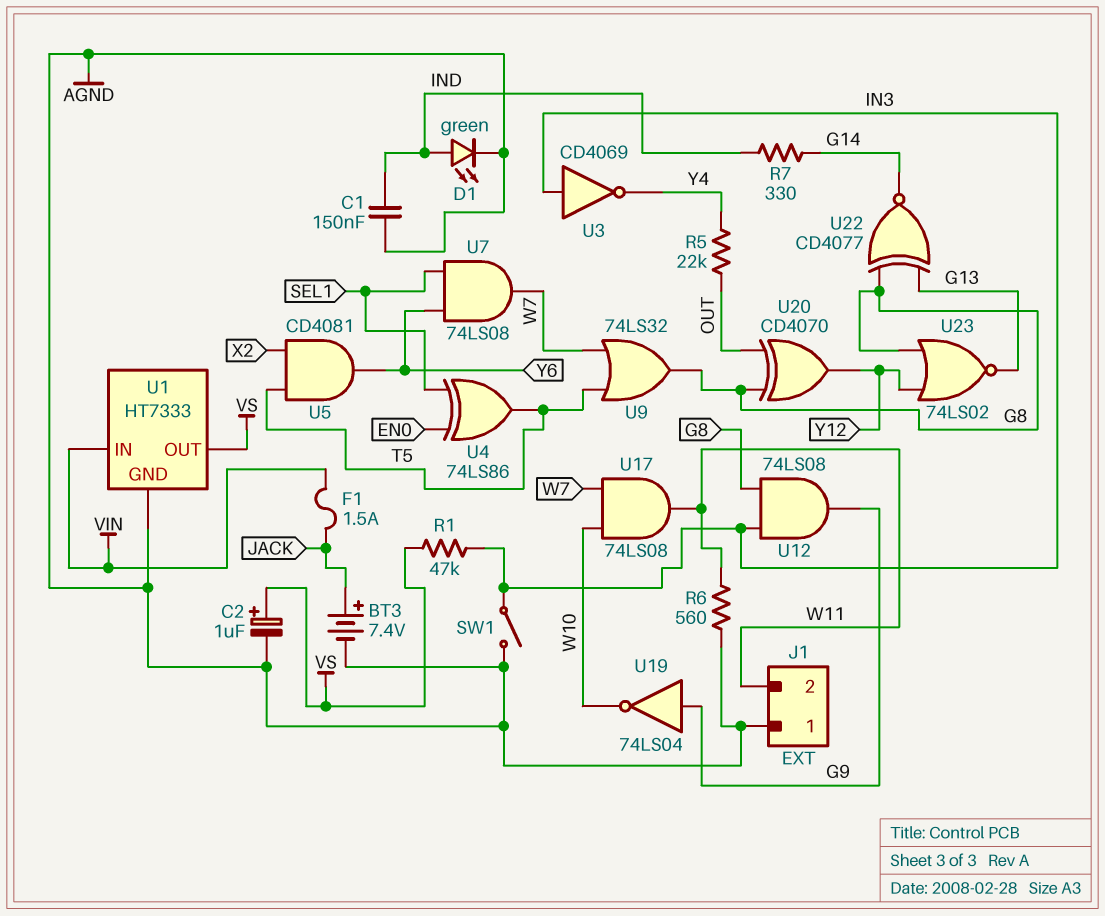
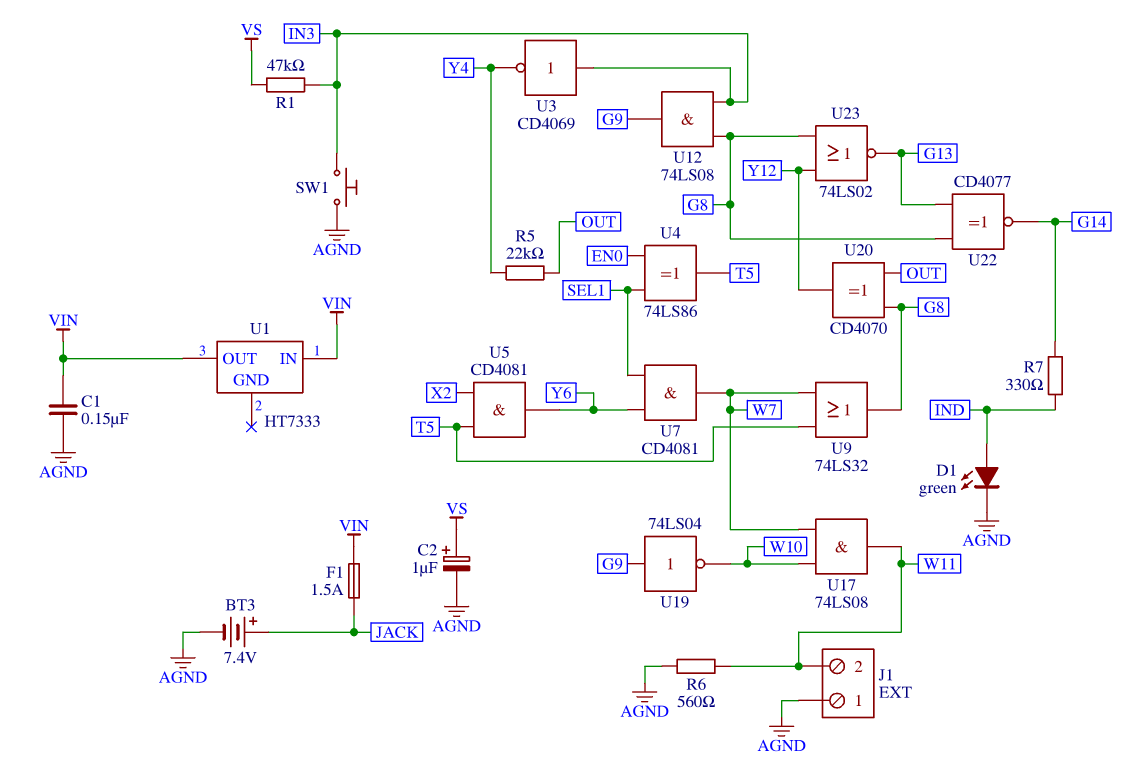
C1: 150nF (AGND, IND) -> 150nF (AGND, VIN)
SW1: switch (AGND, IN3) -> button (AGND, IN3)
U1 pin GND: AGND -> none
U1 pin OUT: VS -> VIN
U7: AND 74LS08 (in SEL1, in Y6, out W7) -> AND CD4081 (in SEL1, in Y6, out W7)

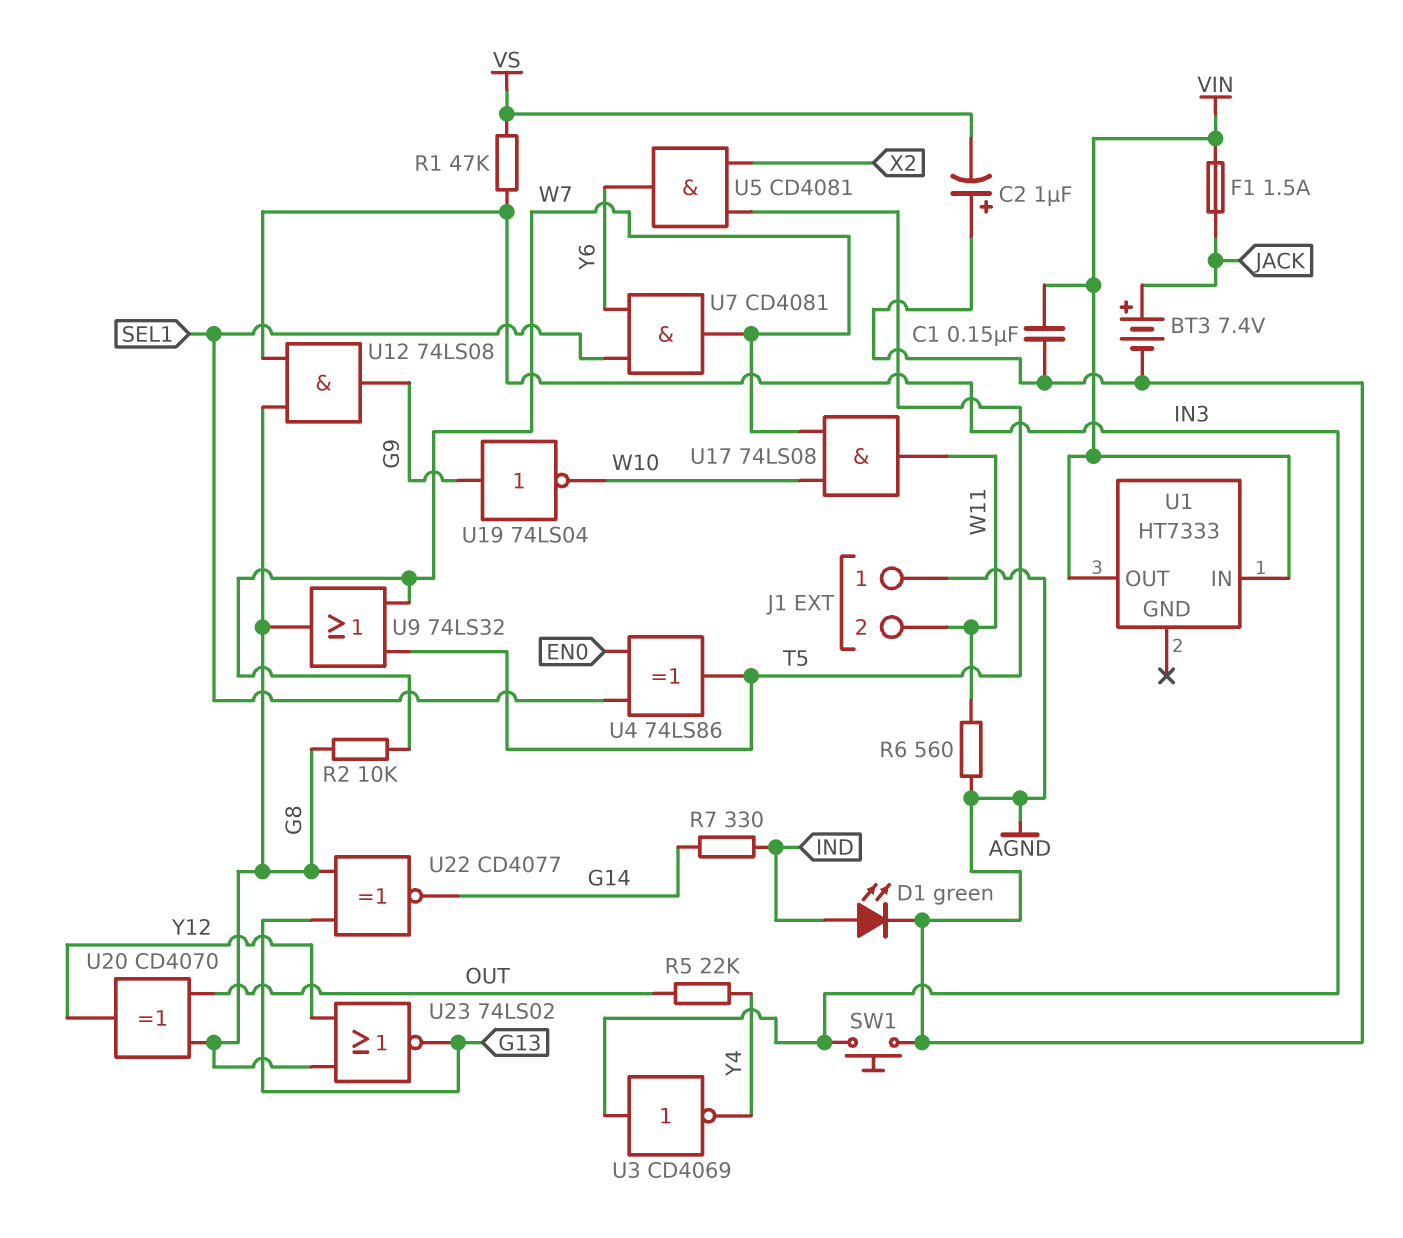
C2: 1uF (plus VS, minus AGND) -> 1uF (plus AGND, minus VS)
R2: none -> 10k (G8, W7)

